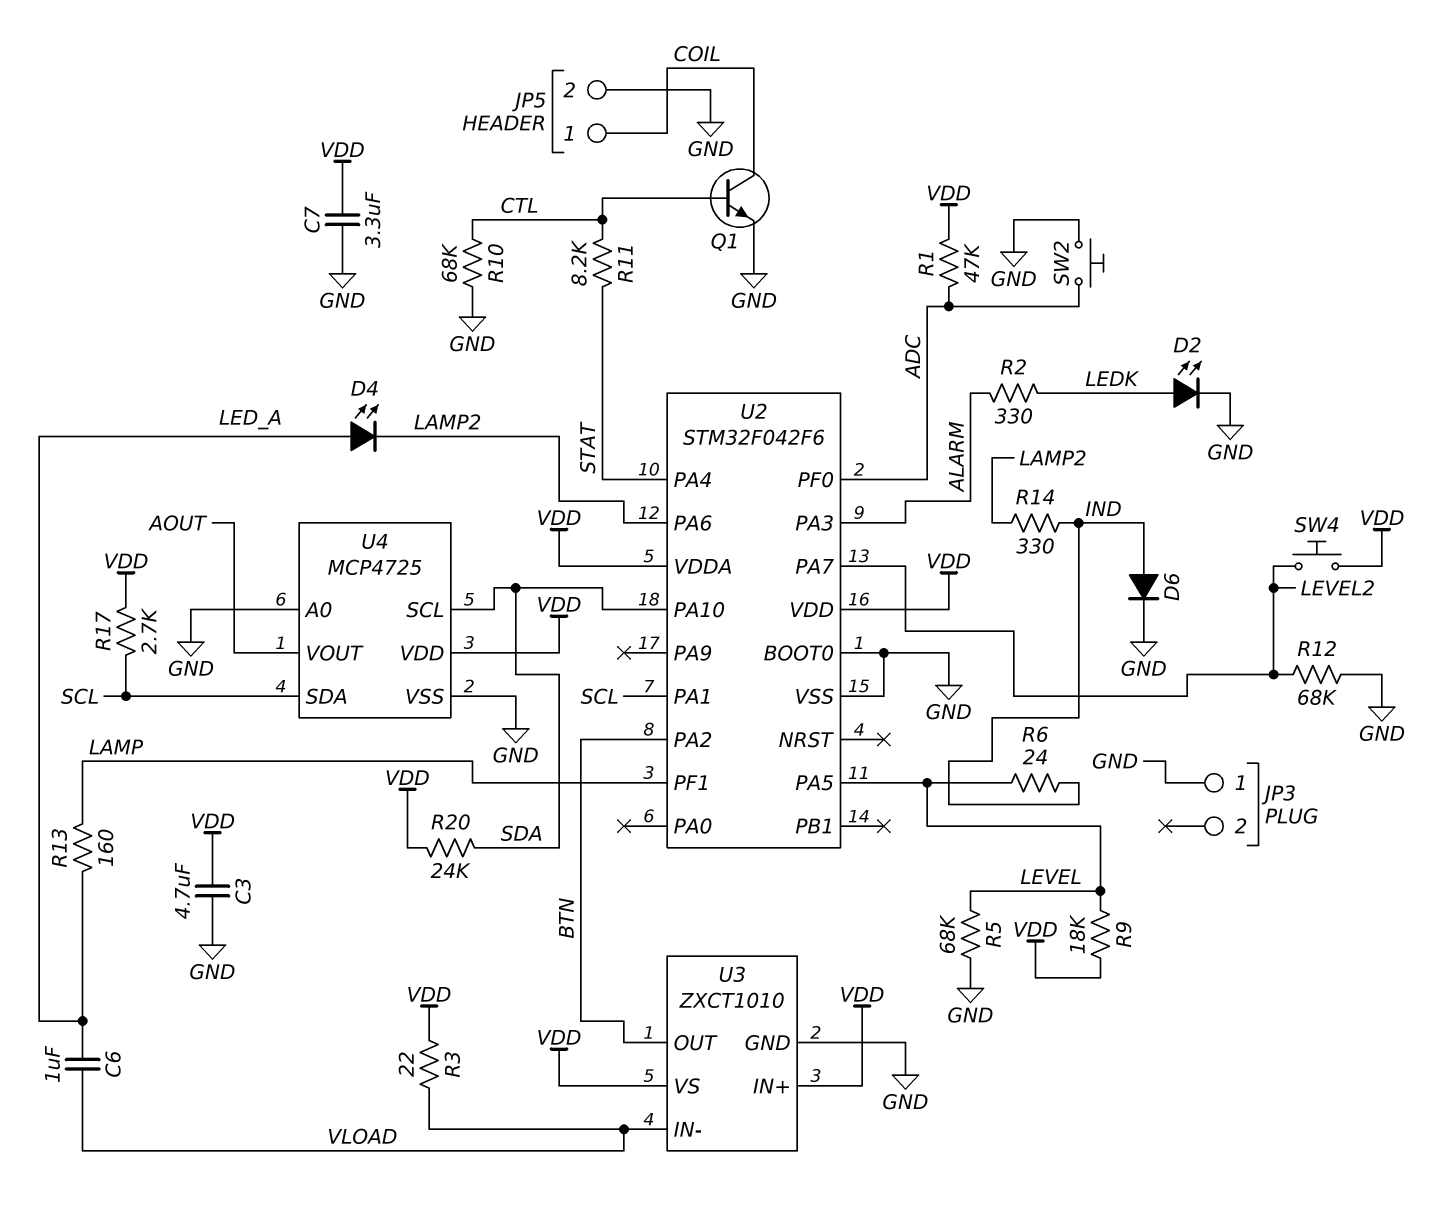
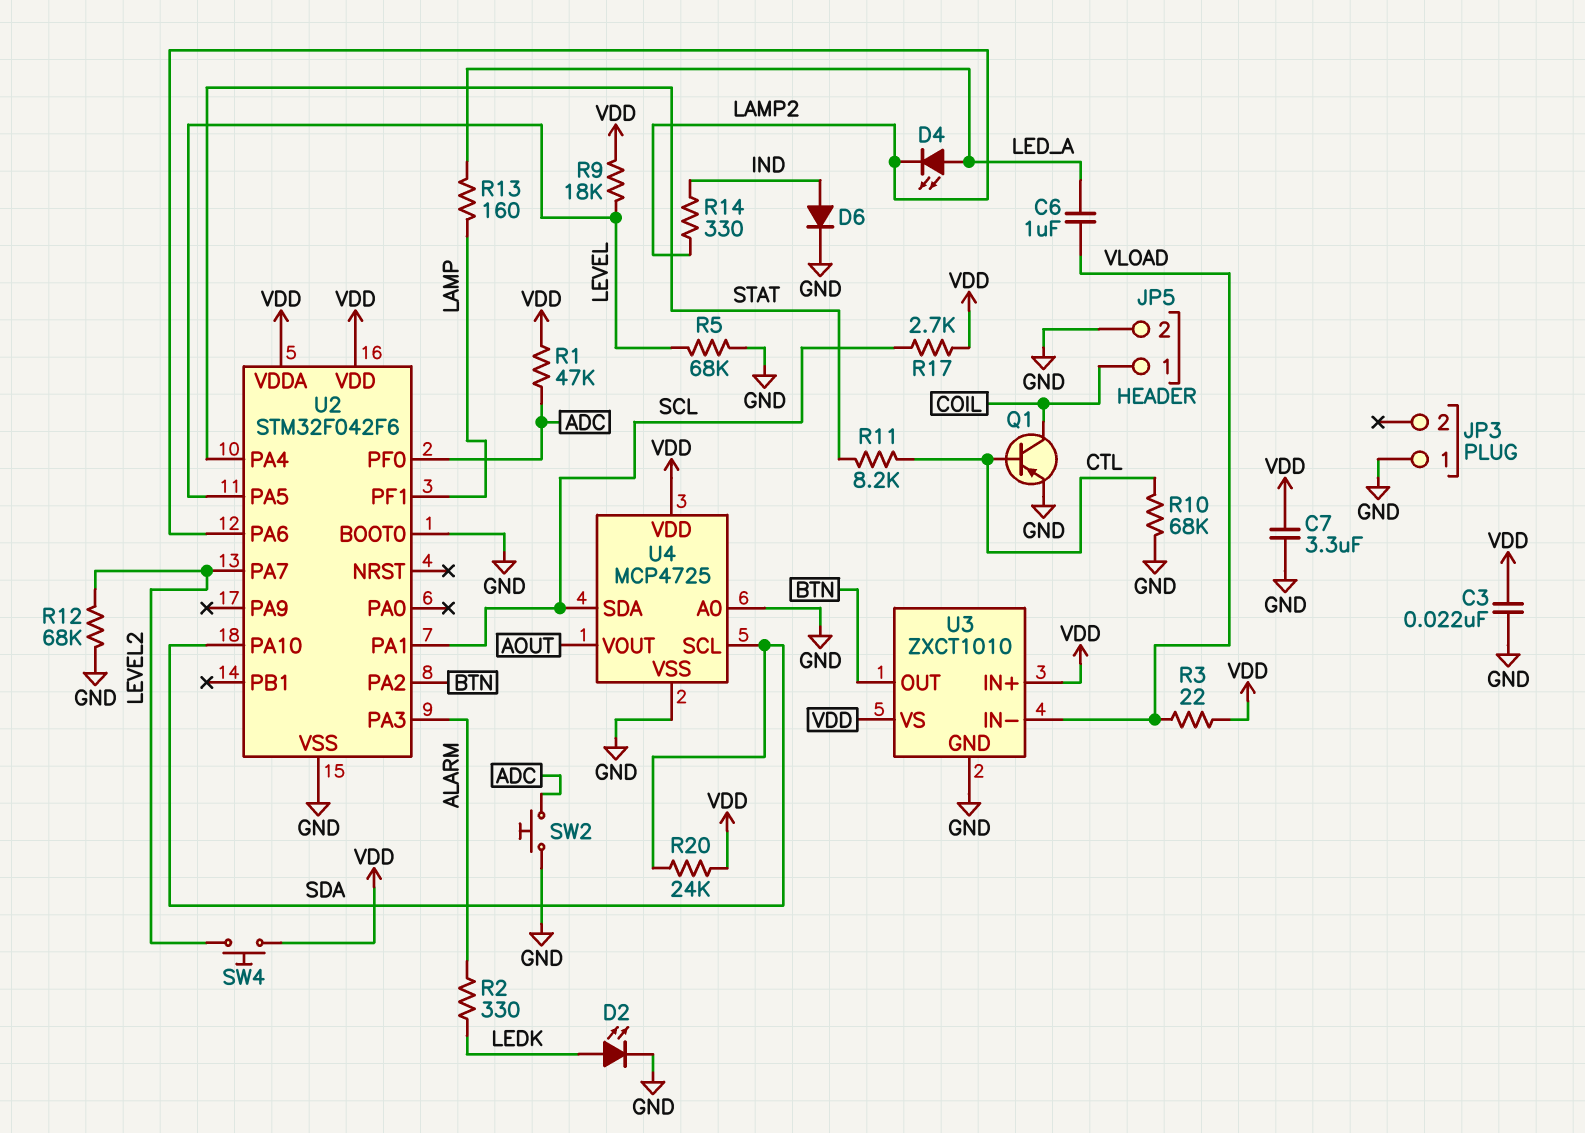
C3: 4.7uF (GND, VDD) -> 22nF (GND, VDD)
Q1: NPN (B CTL, C COIL, E GND) -> PNP (B CTL, C COIL, E GND)
R6: 24 (IND, LEVEL) -> none

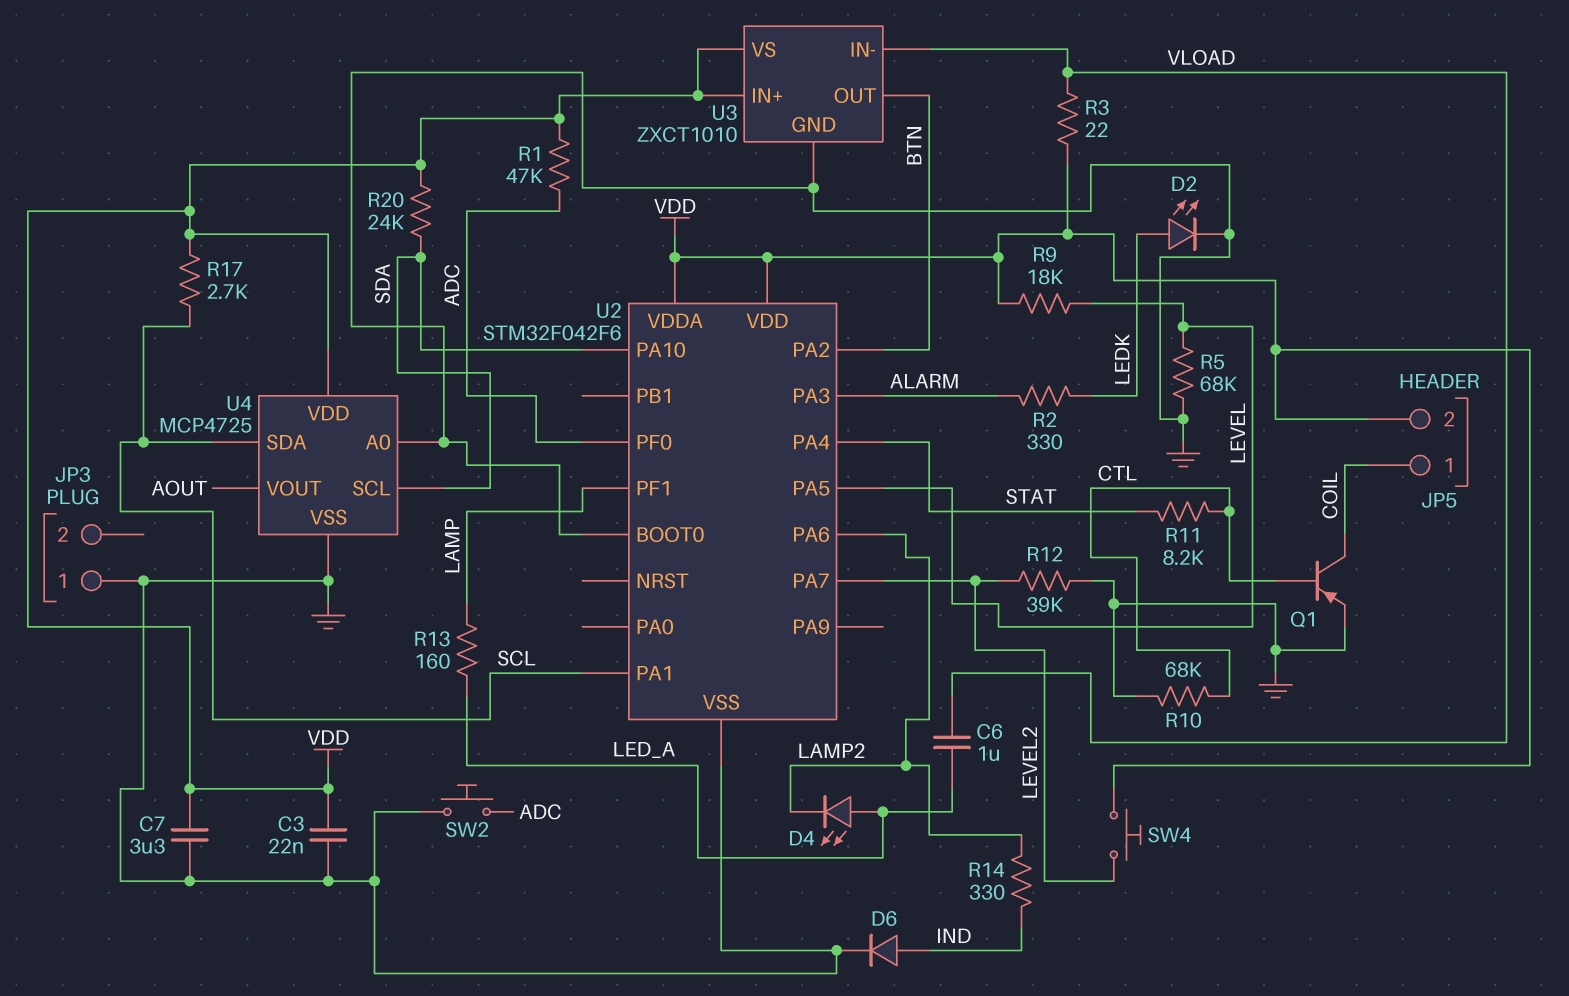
JP5 pin 2: GND -> VDD
R12: 68k (GND, LEVEL2) -> 39k (GND, LEVEL2)

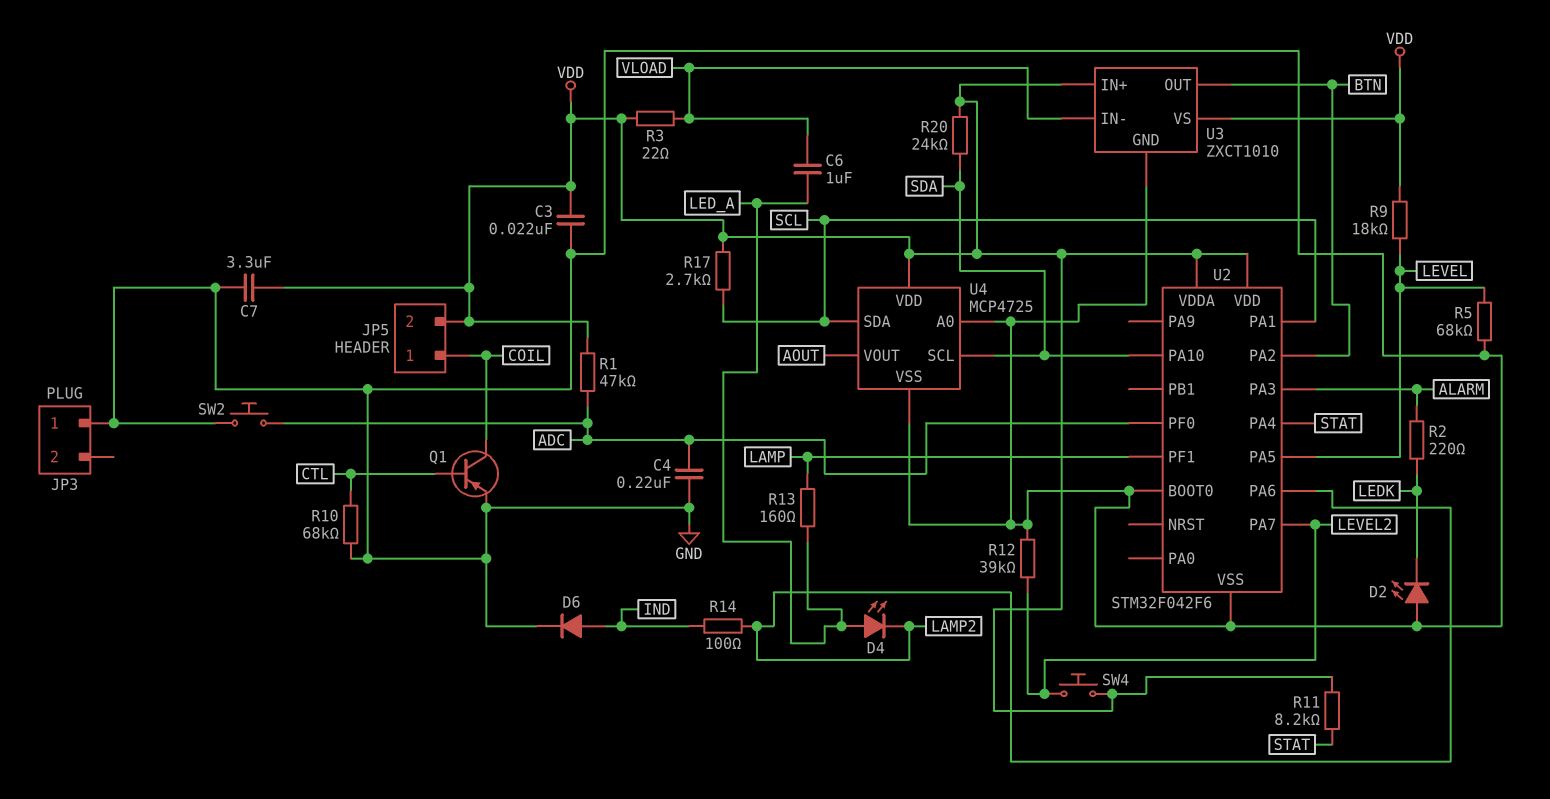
C4: none -> 220nF (ADC, GND)
D2: LED (A LEDK, K GND) -> LED (A GND, K LEDK)
R2: 330 (ALARM, LEDK) -> 220 (ALARM, LEDK)
R11: 8.2k (CTL, STAT) -> 8.2k (STAT, VDD)
R14: 330 (IND, LAMP2) -> 100 (IND, LAMP2)

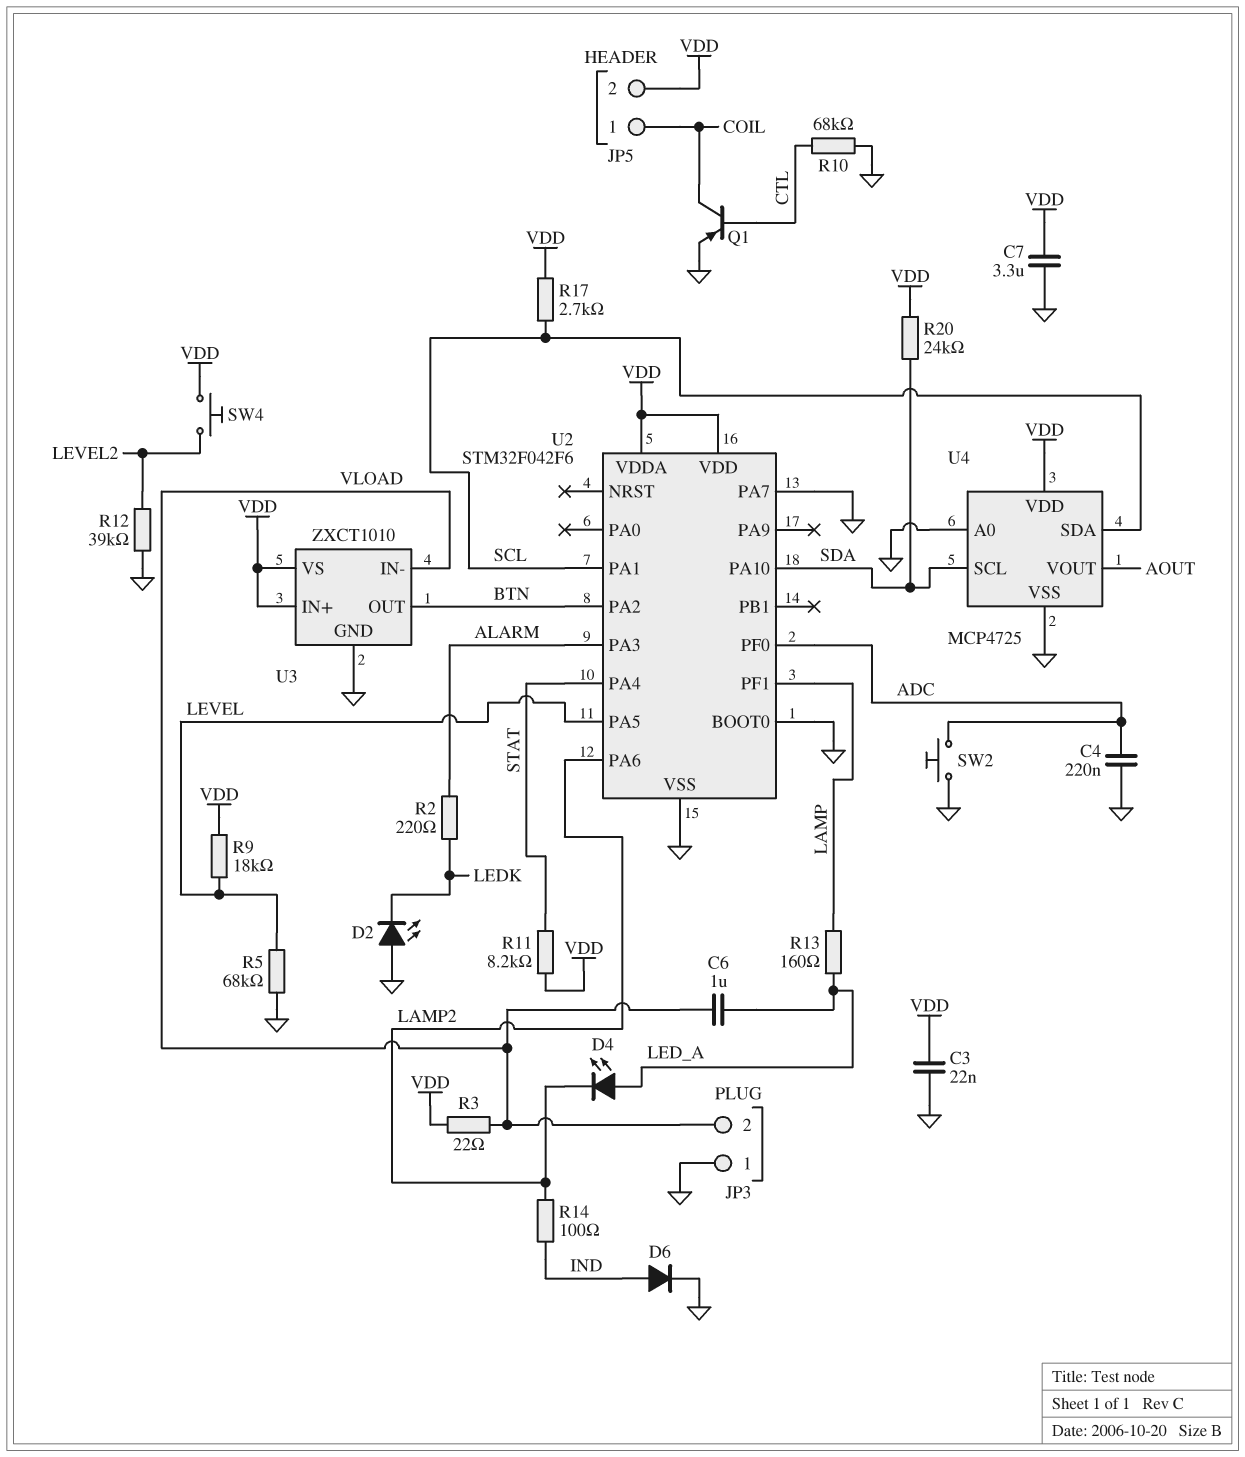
JP3 pin 2: none -> VLOAD
R1: 47k (ADC, VDD) -> none
U2 pin PA7: LEVEL2 -> GND

